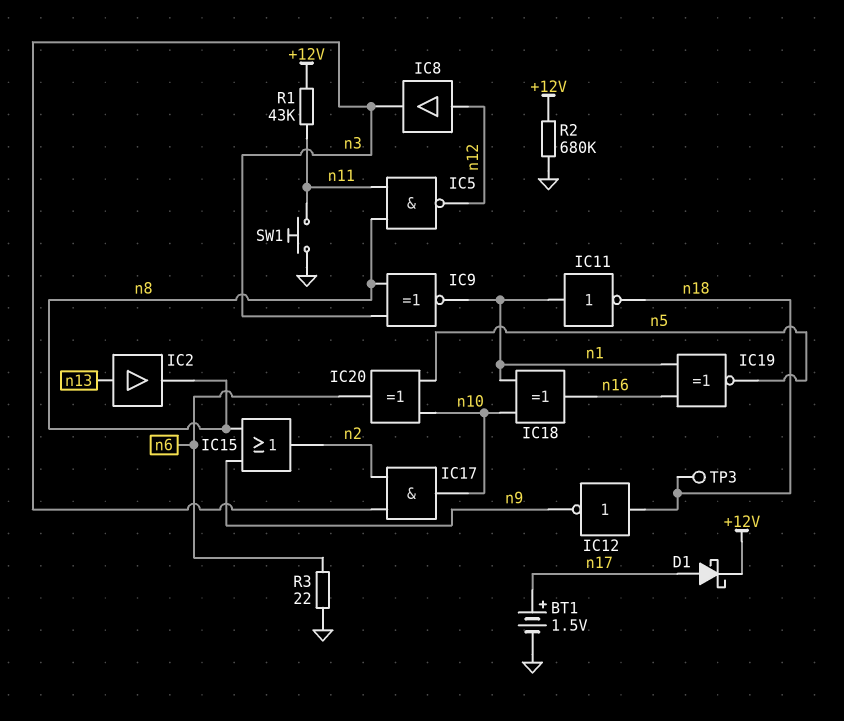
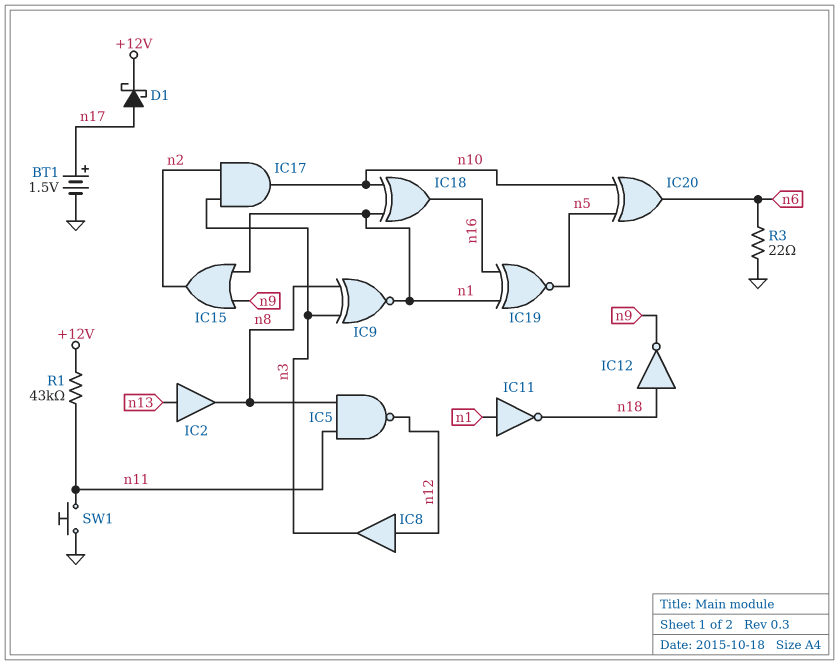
IC15: OR (in n8, in n9, out n2) -> OR (in n1, in n9, out n2)
R2: 680k (+12V, GND) -> none
TP3: test point (n18) -> none

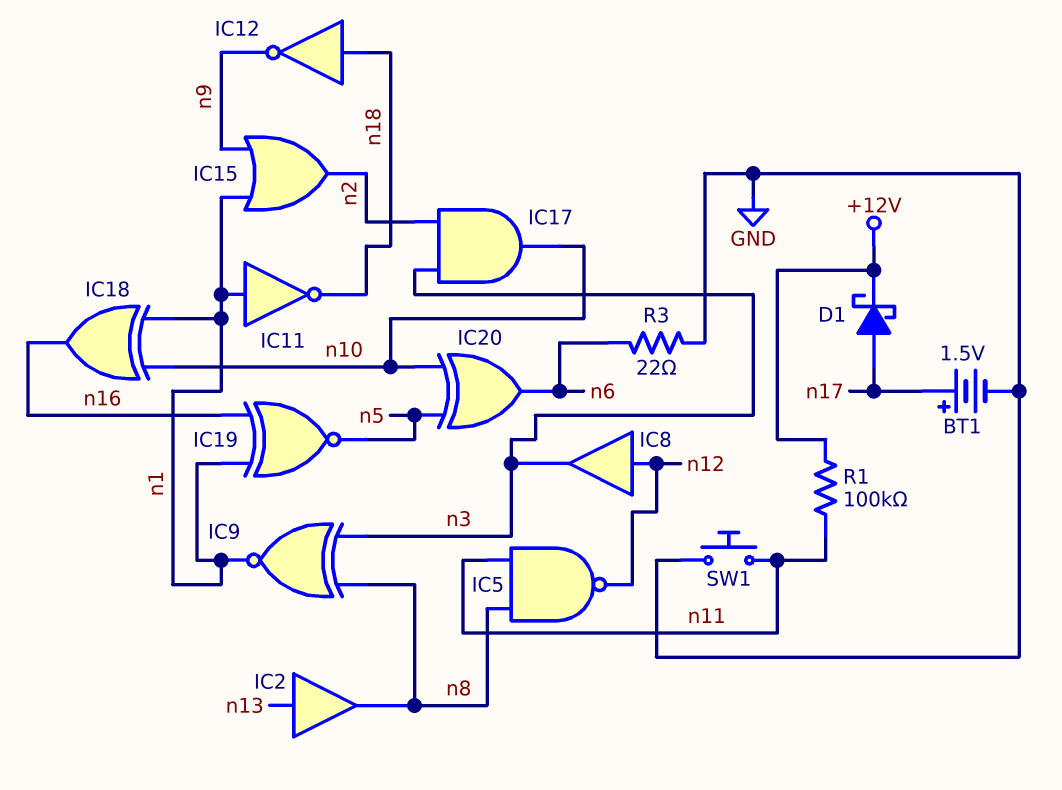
R1: 43k (+12V, n11) -> 100k (+12V, n11)

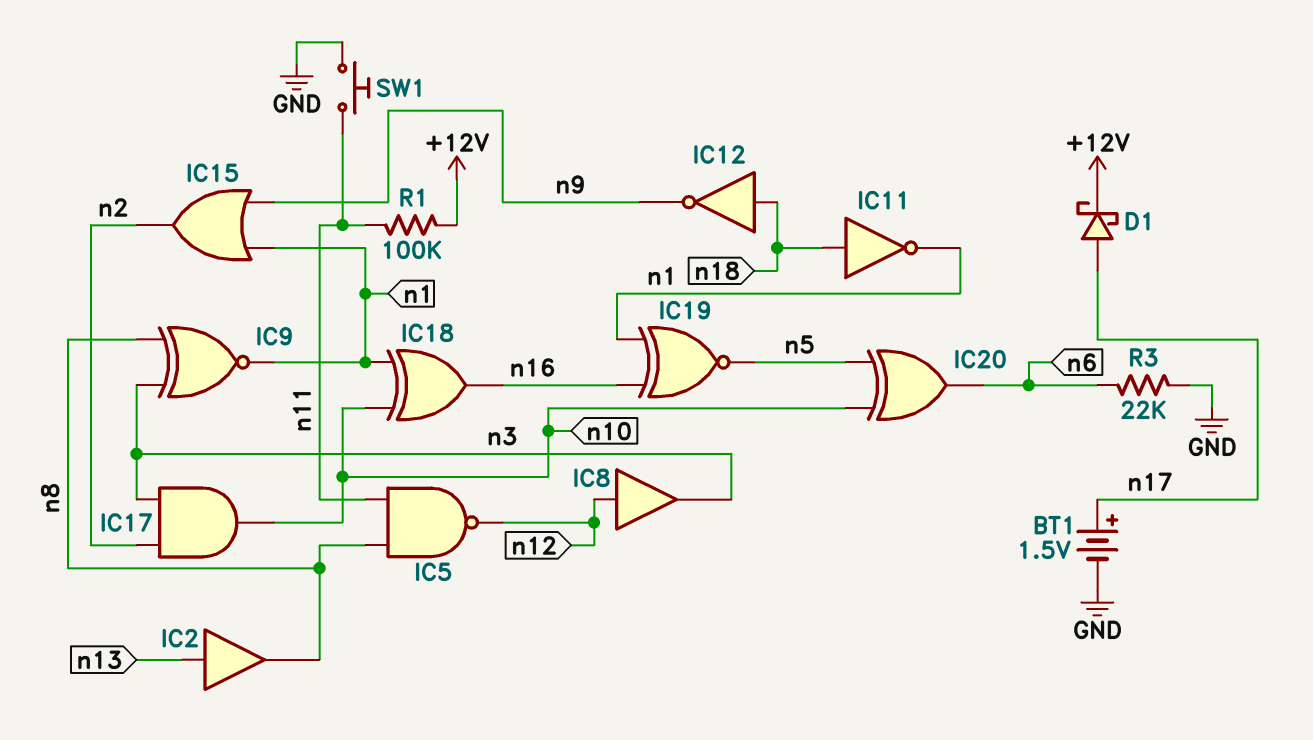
IC11: NOT (in n1, out n18) -> NOT (in n18, out n1)
R3: 22 (GND, n6) -> 22k (GND, n6)

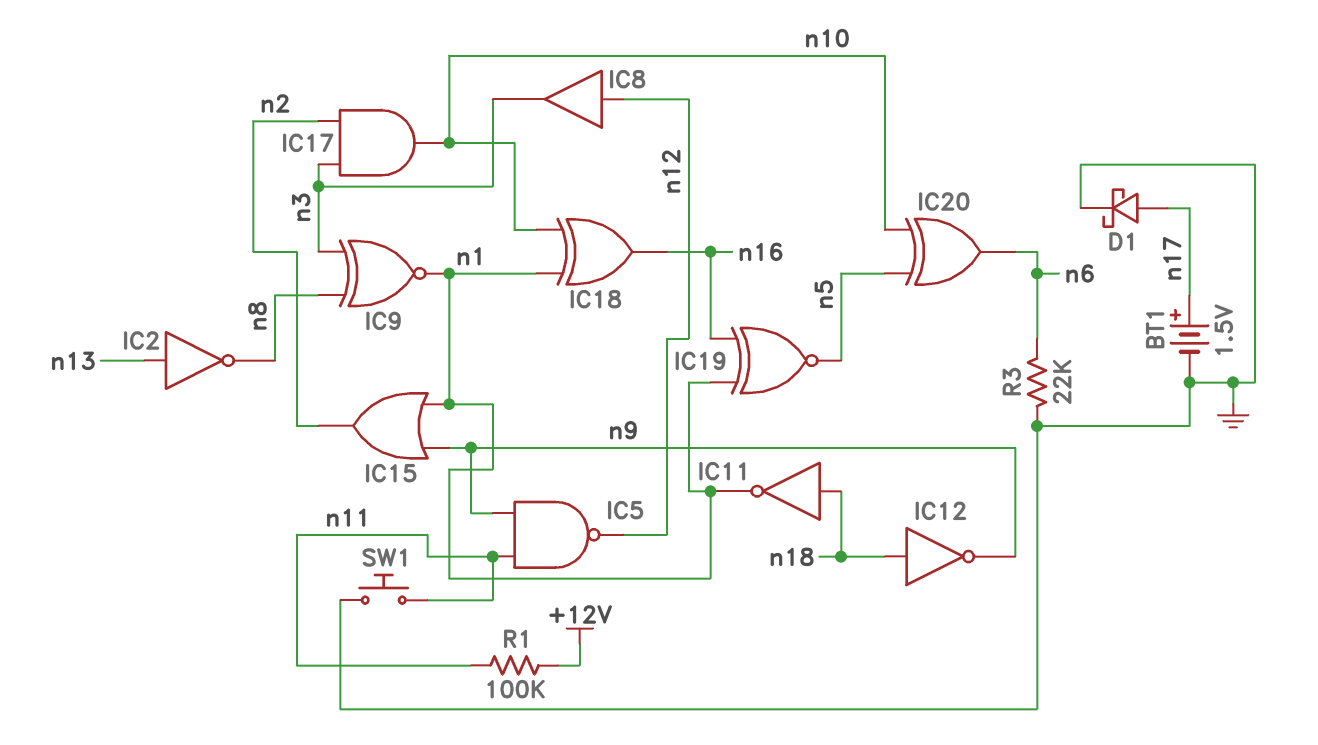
D1: schottky (A n17, K +12V) -> schottky (A n17, K GND)
IC2: buffer (in n13, out n8) -> NOT (in n13, out n8)
IC5: NAND (in n8, in n11, out n12) -> NAND (in n9, in n11, out n12)

